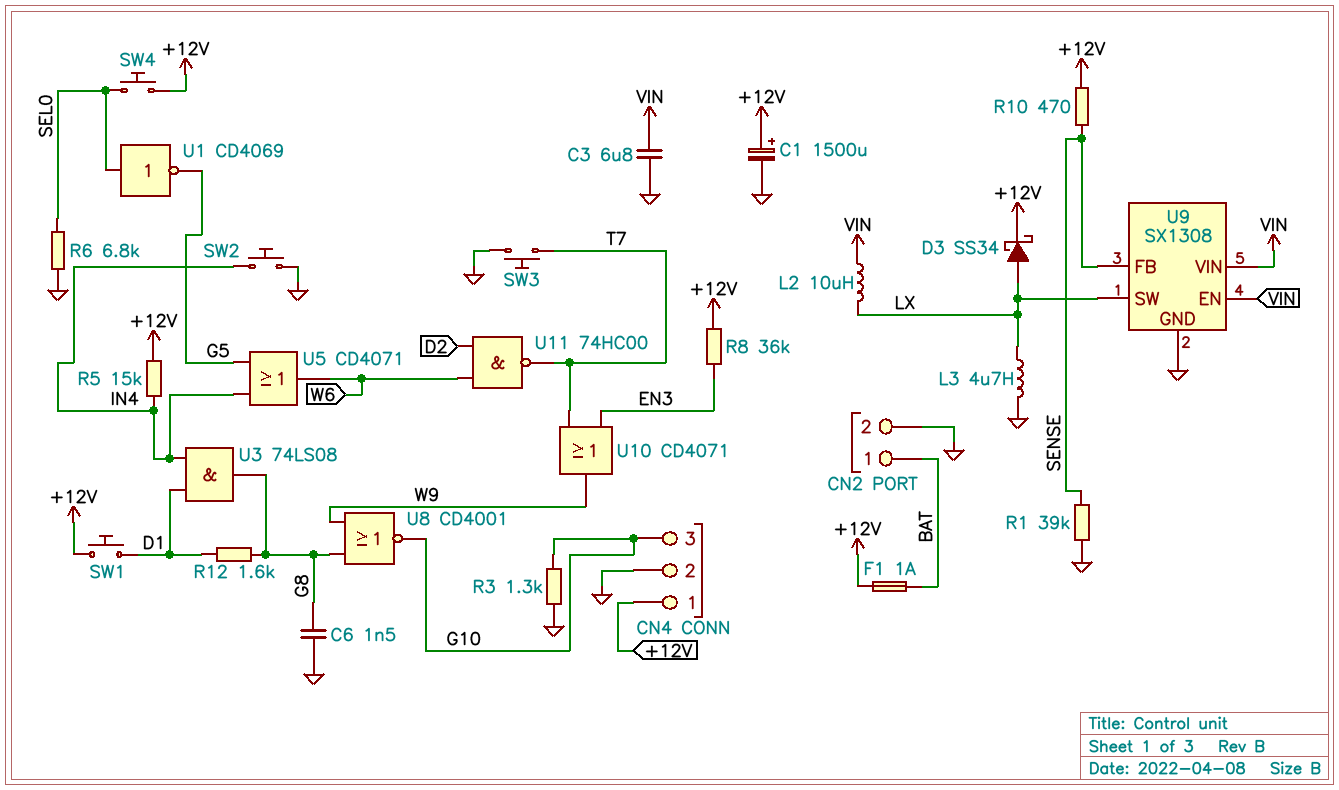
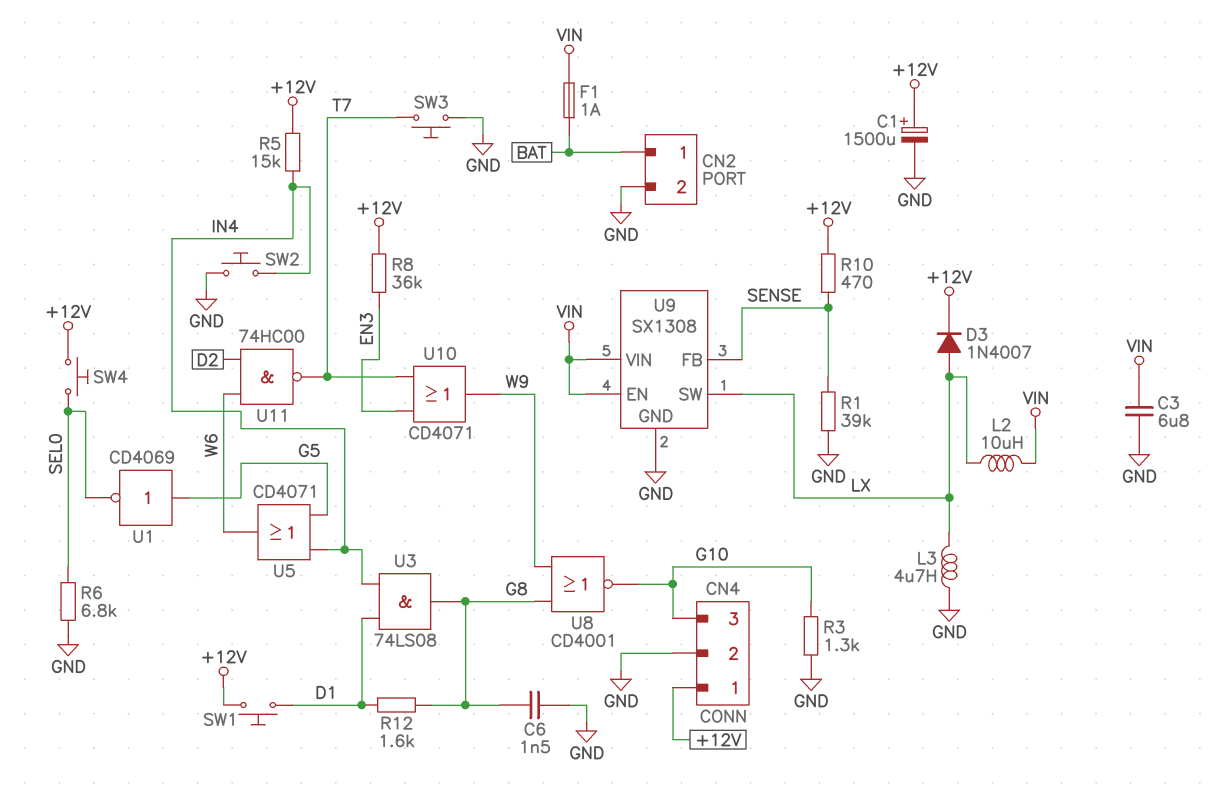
D3: schottky SS34 (A LX, K +12V) -> diode 1N4007 (A LX, K +12V)
F1: 1A (+12V, BAT) -> 1A (BAT, VIN)
U1: NOT CD4069 (in SEL0, out G5) -> NOT CD4069 (in G5, out SEL0)

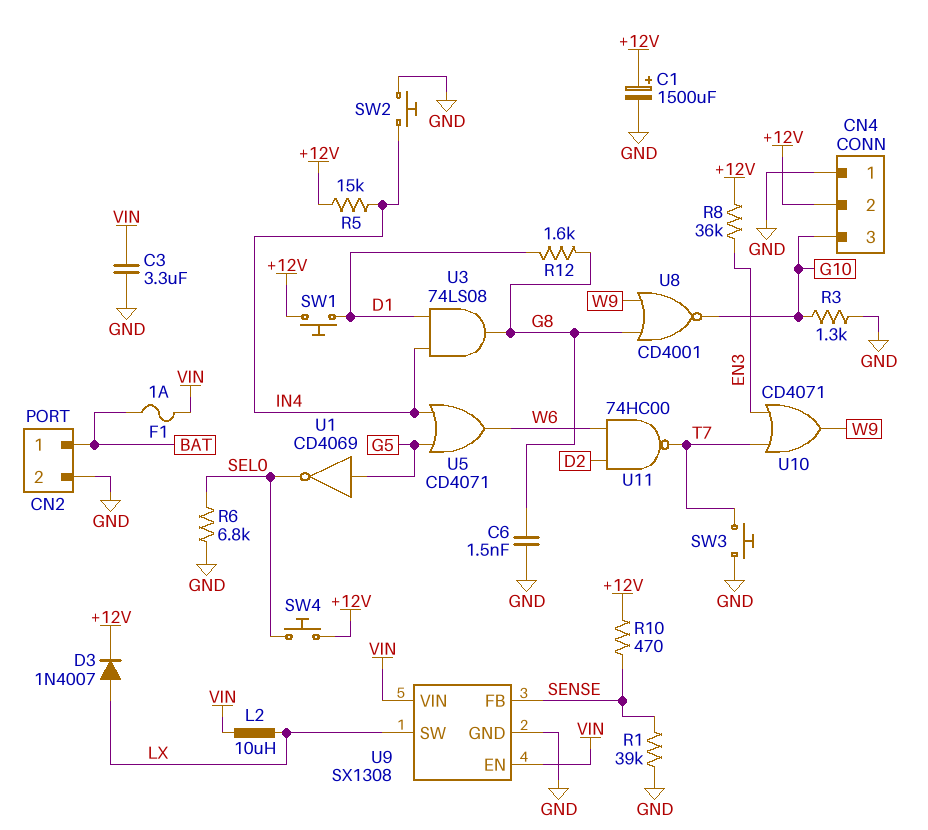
C3: 6.8uF (GND, VIN) -> 3.3uF (GND, VIN)
CN4 pin 1: +12V -> GND
CN4 pin 2: GND -> +12V
L3: 4.7uH (GND, LX) -> none

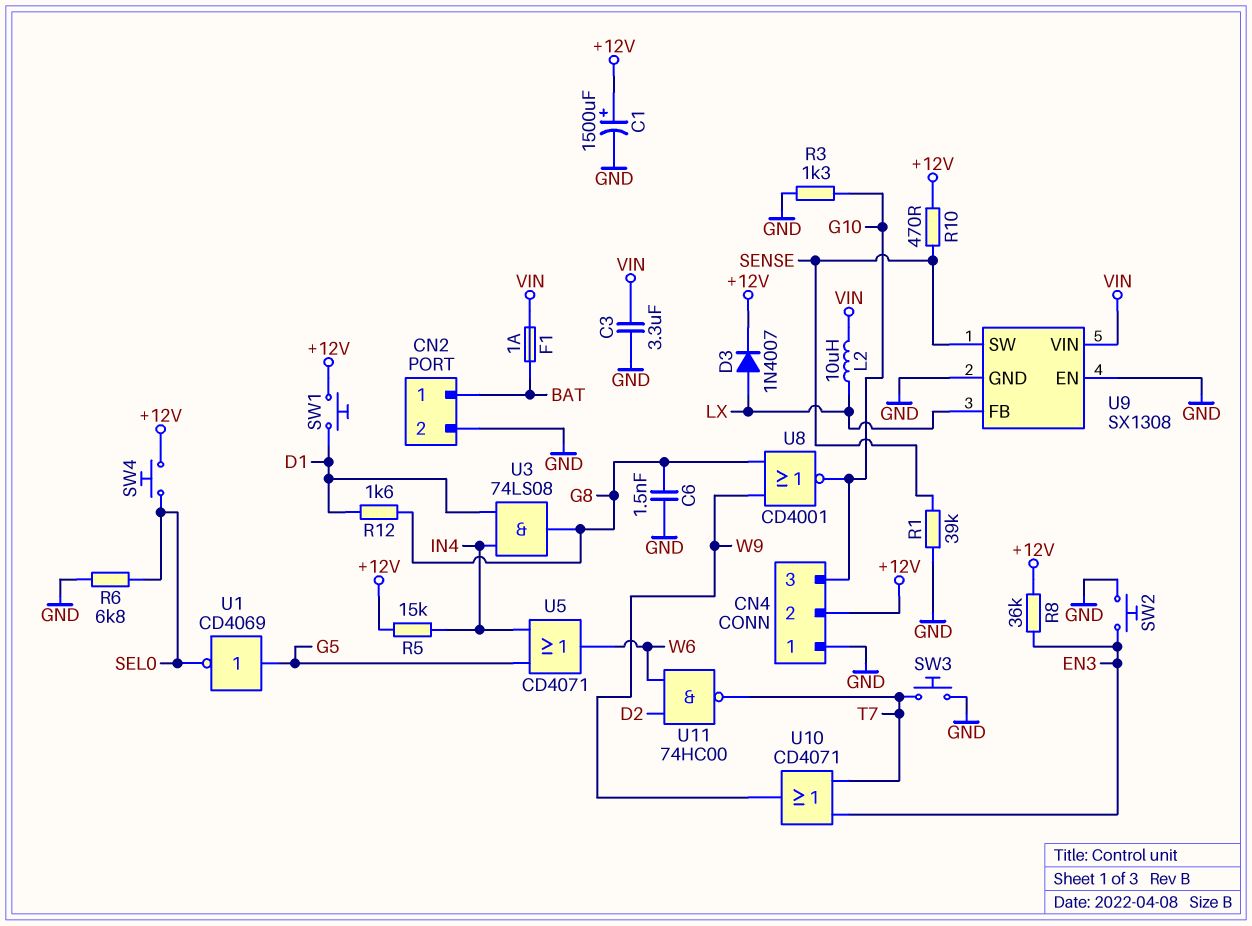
SW2: button (GND, IN4) -> button (EN3, GND)
U9 pin EN: VIN -> GND
U9 pin FB: SENSE -> LX
U9 pin SW: LX -> SENSE

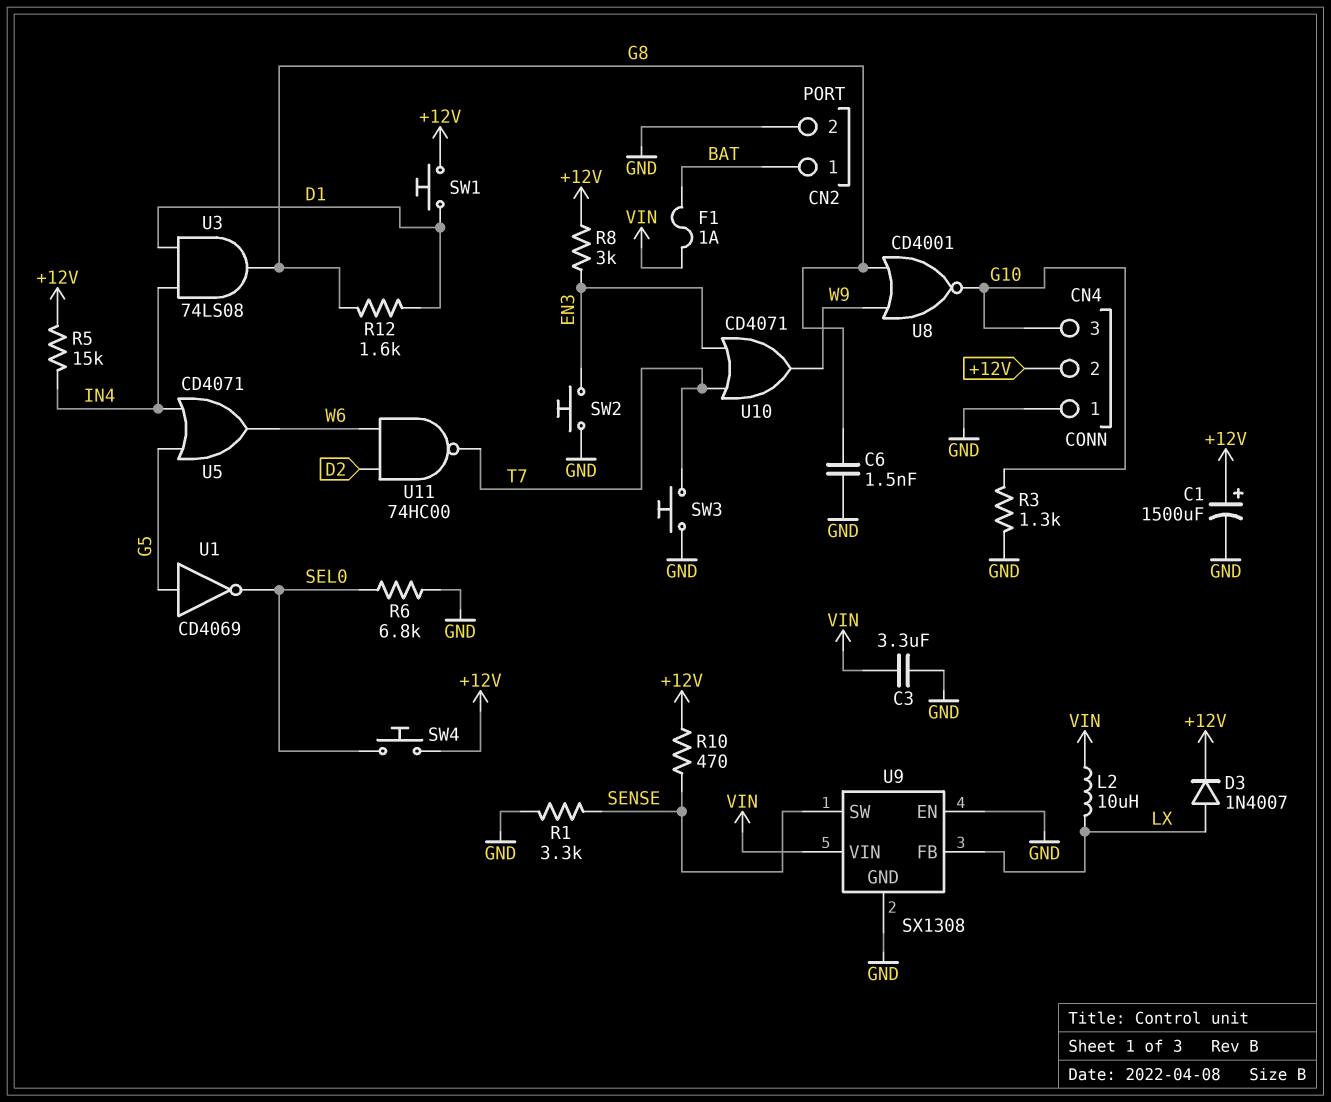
R1: 39k (GND, SENSE) -> 3.3k (GND, SENSE)
R8: 36k (+12V, EN3) -> 3k (+12V, EN3)

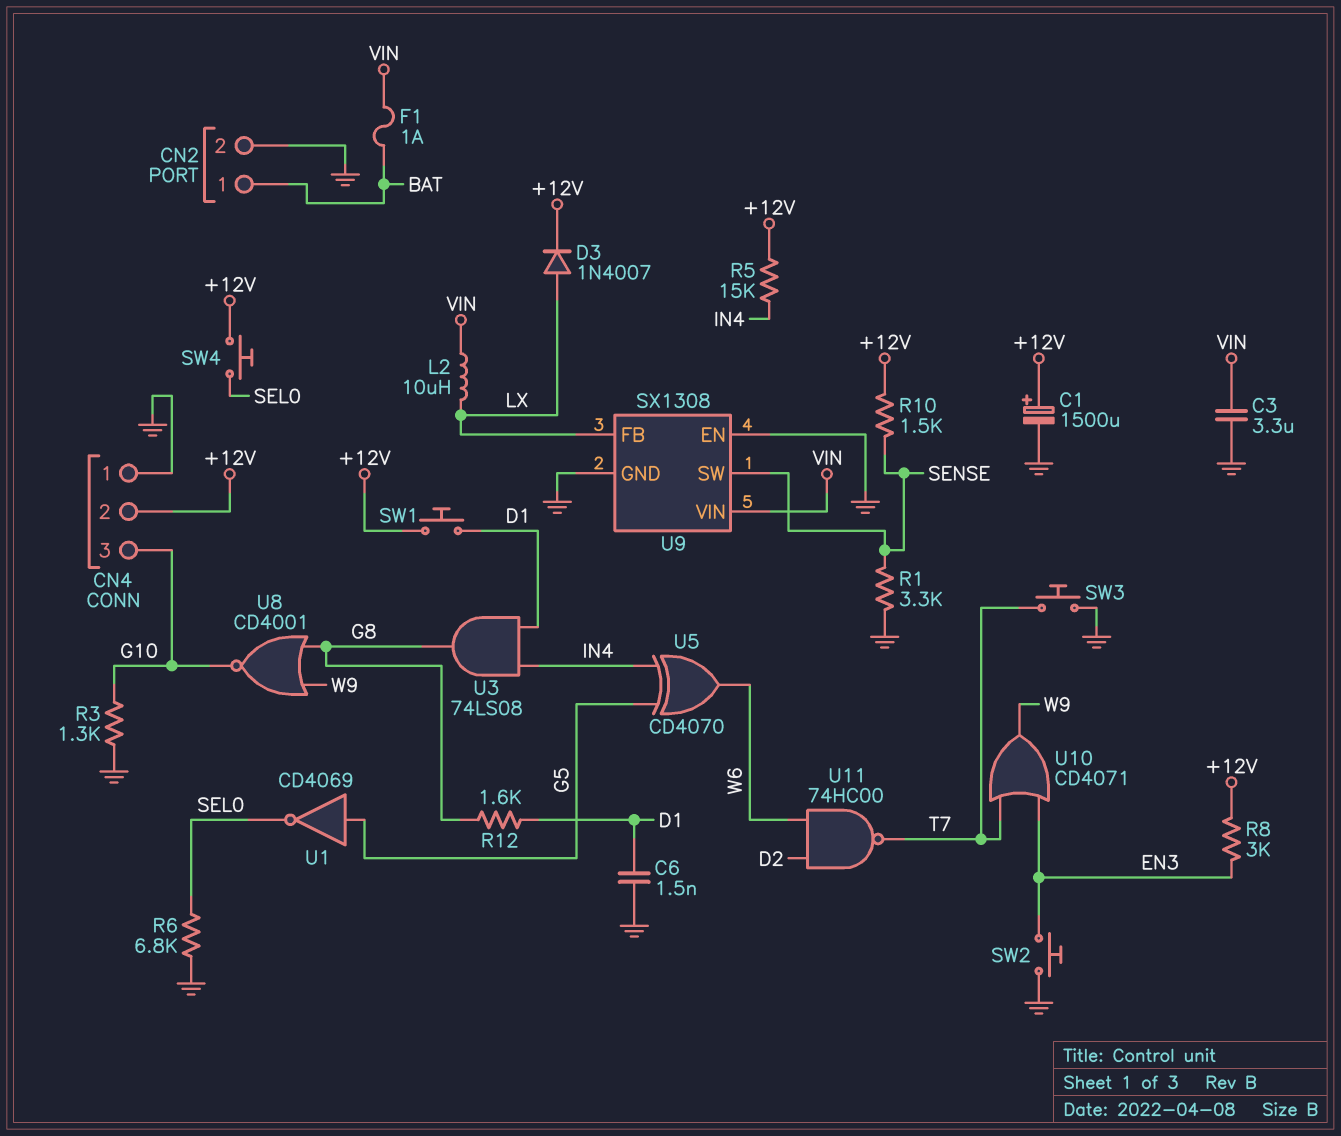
C6: 1.5nF (G8, GND) -> 1.5nF (D1, GND)
R10: 470 (+12V, SENSE) -> 1.5k (+12V, SENSE)
U5: OR CD4071 (in G5, in IN4, out W6) -> XOR CD4070 (in G5, in IN4, out W6)

